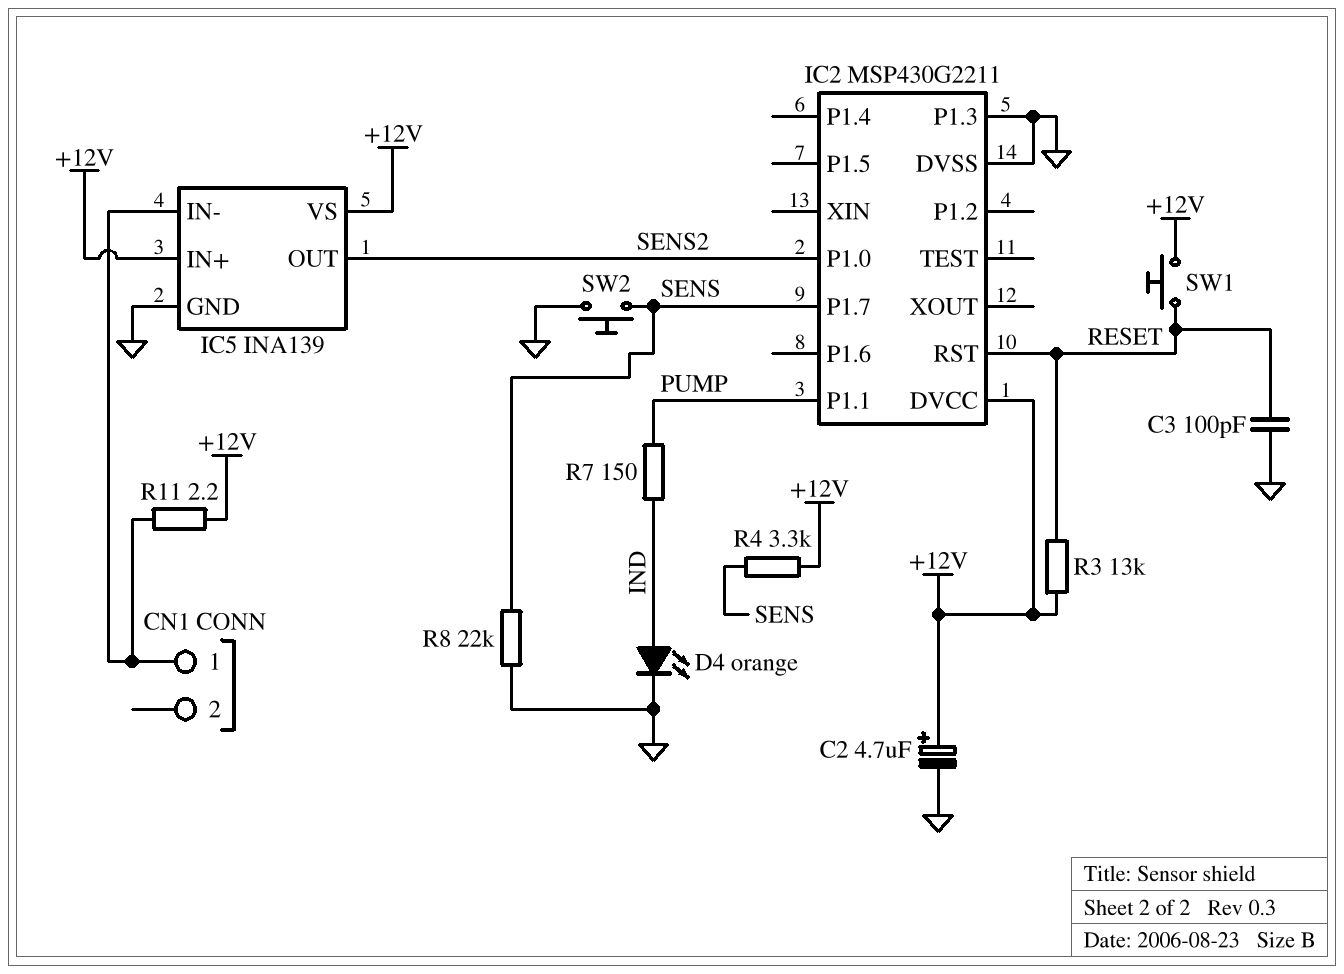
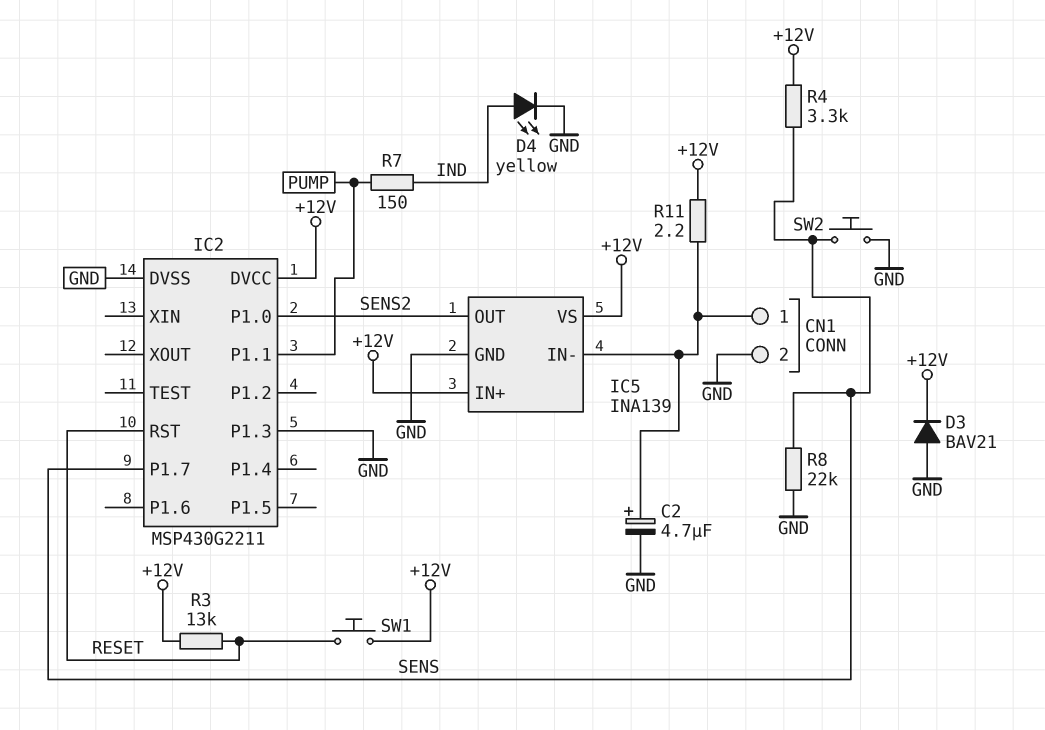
C2: 4.7uF (plus +12V, minus GND) -> 4.7uF (plus CN1/1, minus GND)
C3: 100pF (GND, RESET) -> none
CN1 pin 2: none -> GND
D3: none -> diode BAV21 (A GND, K +12V)
D4: LED orange (A IND, K GND) -> LED yellow (A IND, K GND)

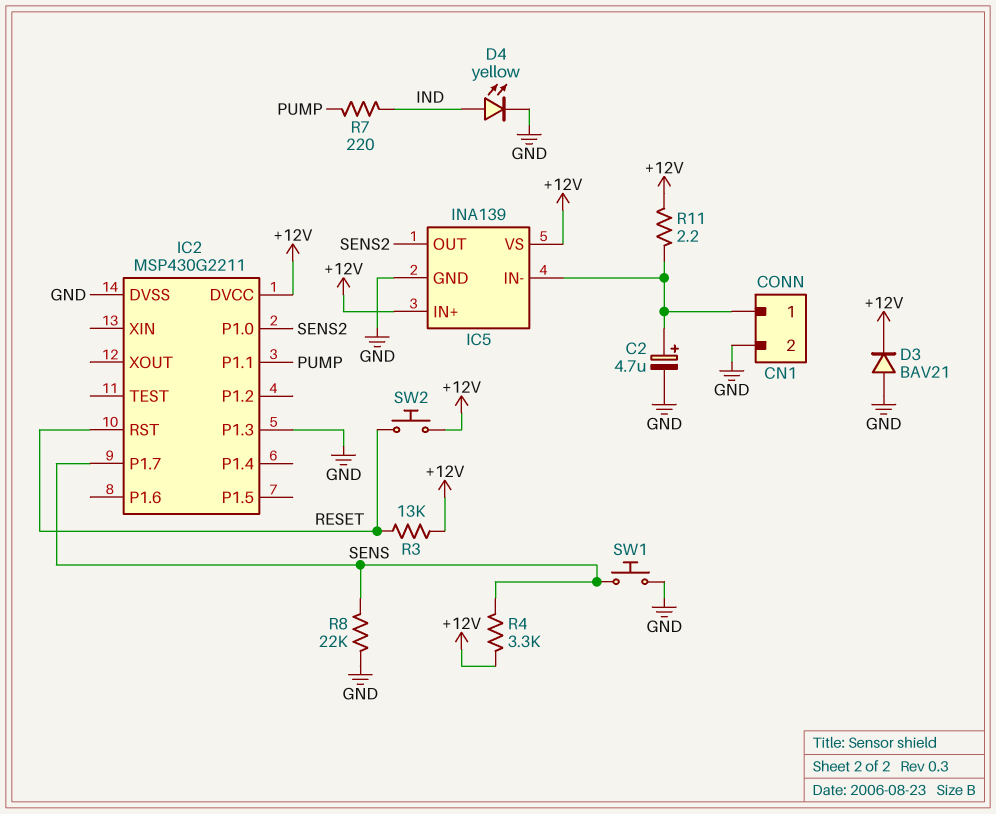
R7: 150 (IND, PUMP) -> 220 (IND, PUMP)
SW1: button (+12V, RESET) -> button (GND, SENS)
SW2: button (GND, SENS) -> button (+12V, RESET)

